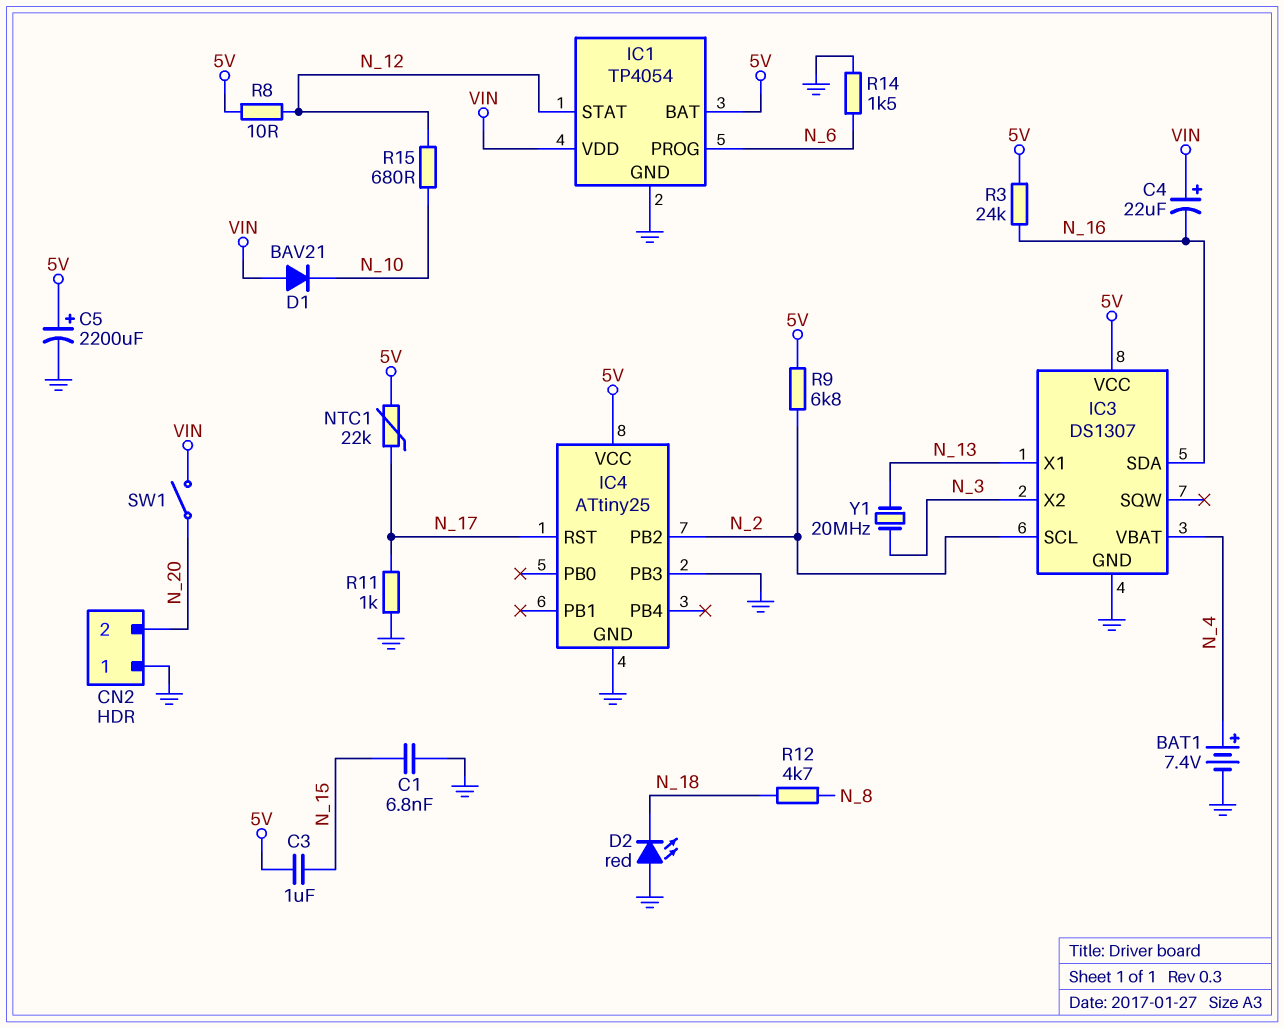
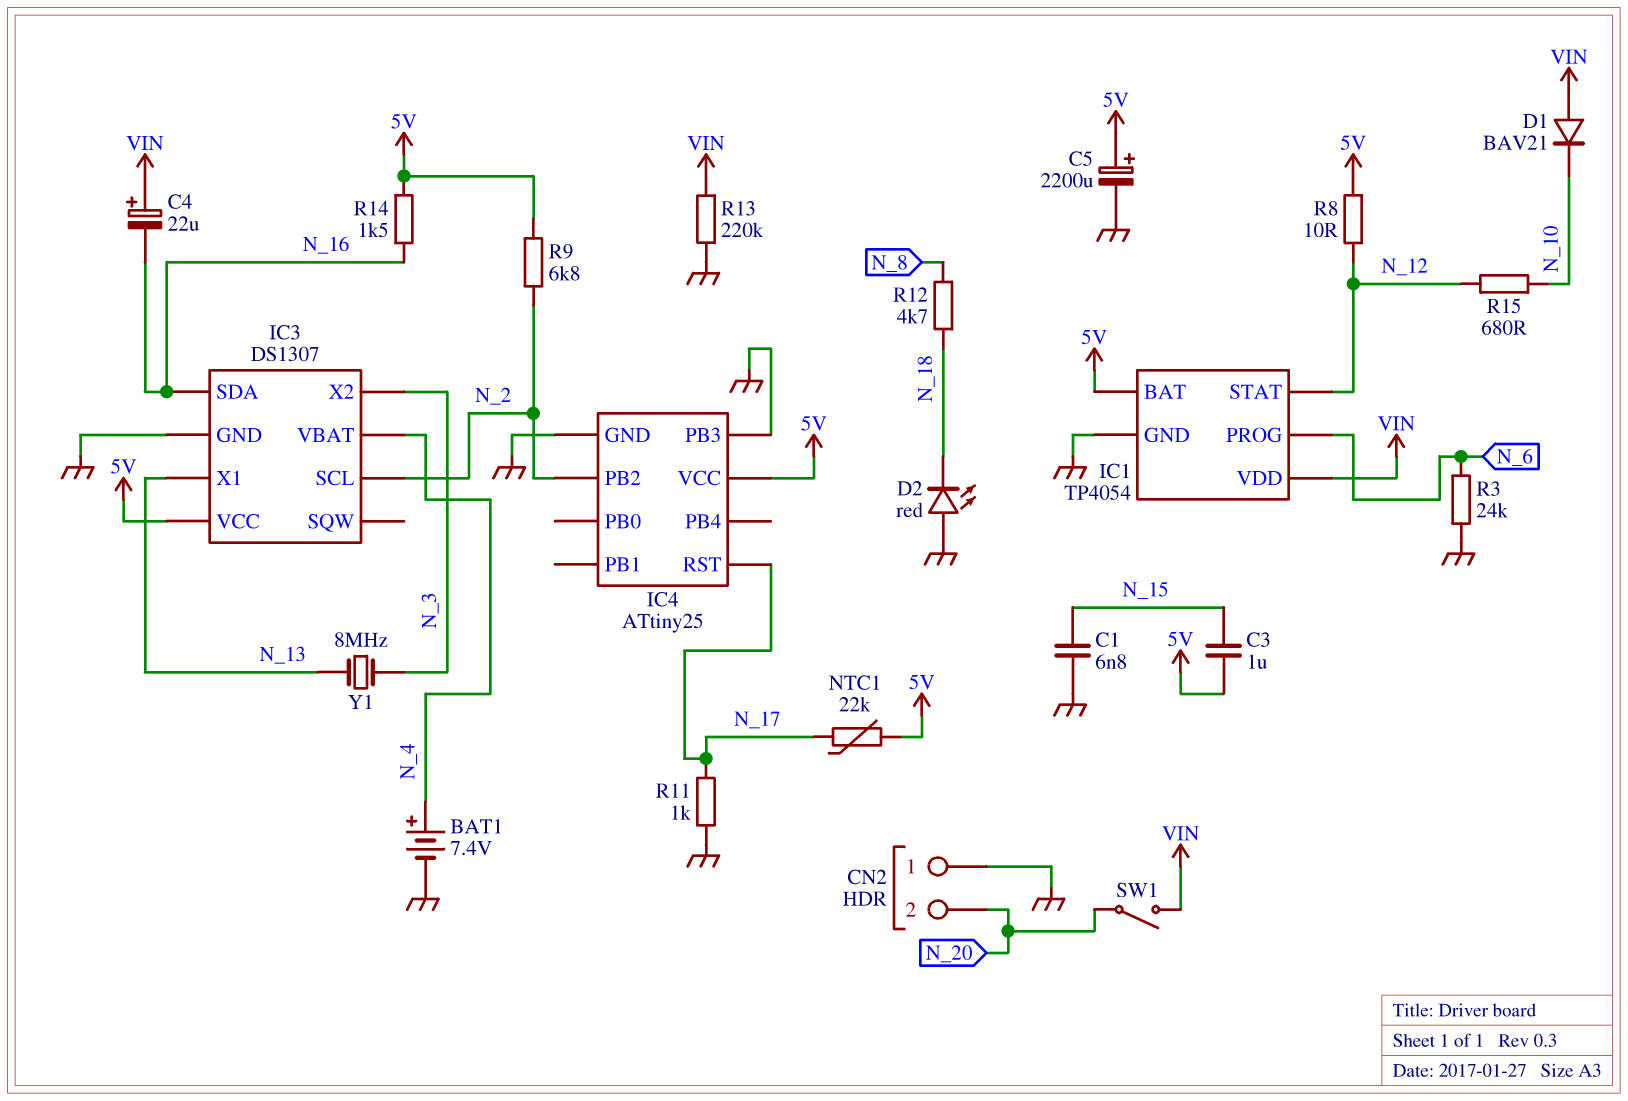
R3: 24k (5V, N_16) -> 24k (GND, N_6)
R13: none -> 220k (GND, VIN)
R14: 1.5k (GND, N_6) -> 1.5k (5V, N_16)
Y1: 20MHz (N_3, N_13) -> 8MHz (N_3, N_13)

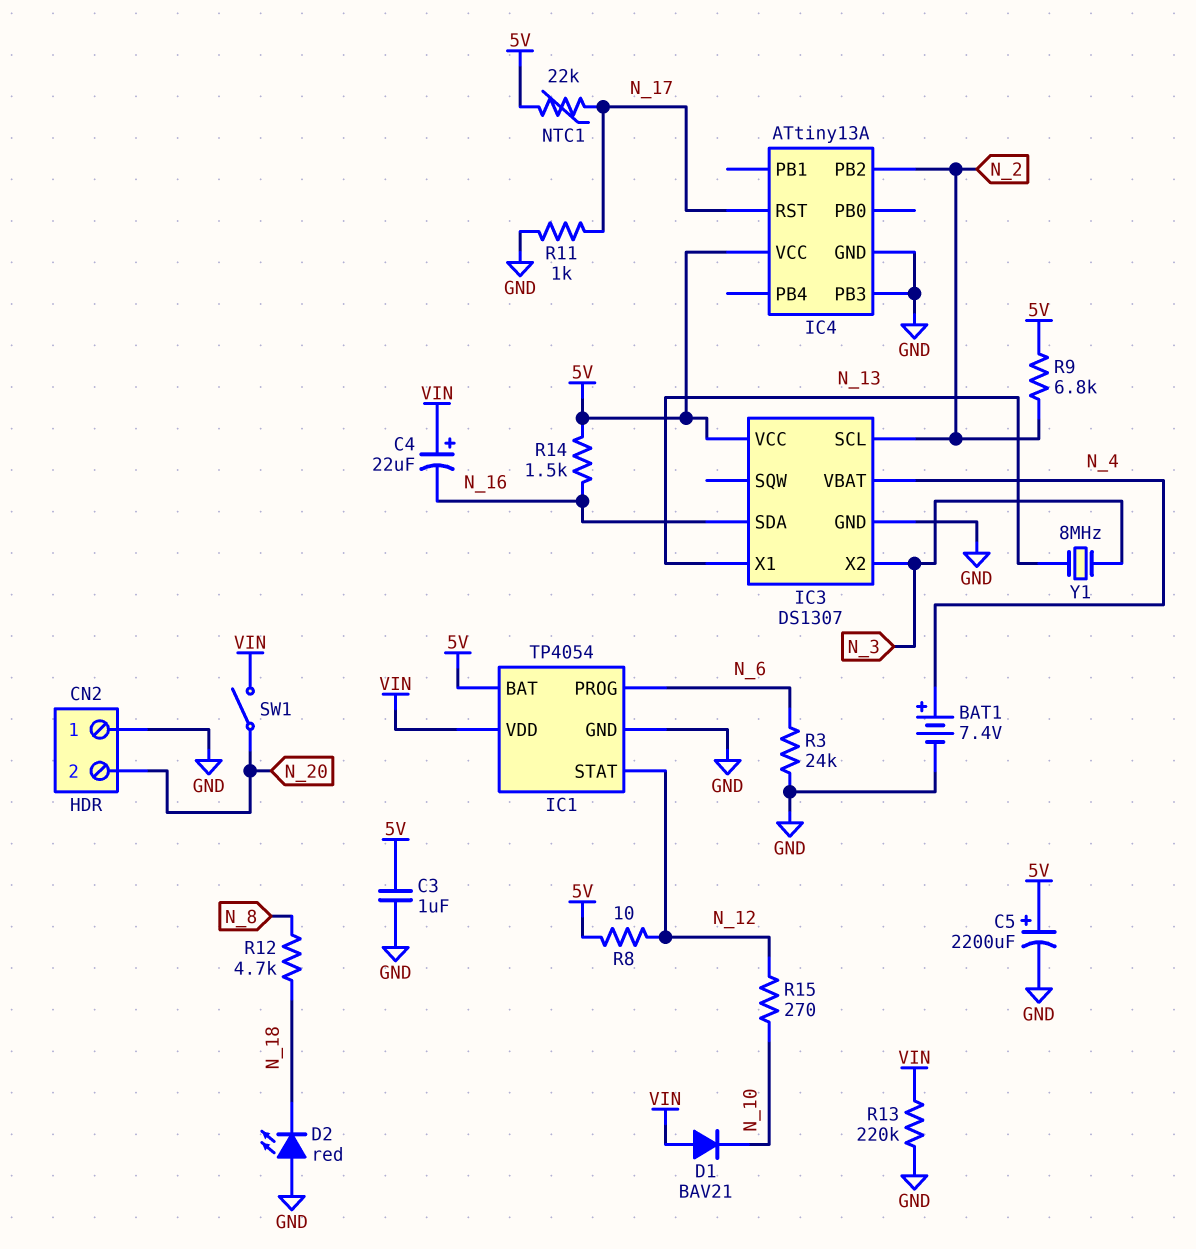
C1: 6.8nF (GND, N_15) -> none
C3: 1uF (5V, N_15) -> 1uF (5V, GND)
IC4: ATtiny25 -> ATtiny13A
R15: 680 (N_10, N_12) -> 270 (N_10, N_12)

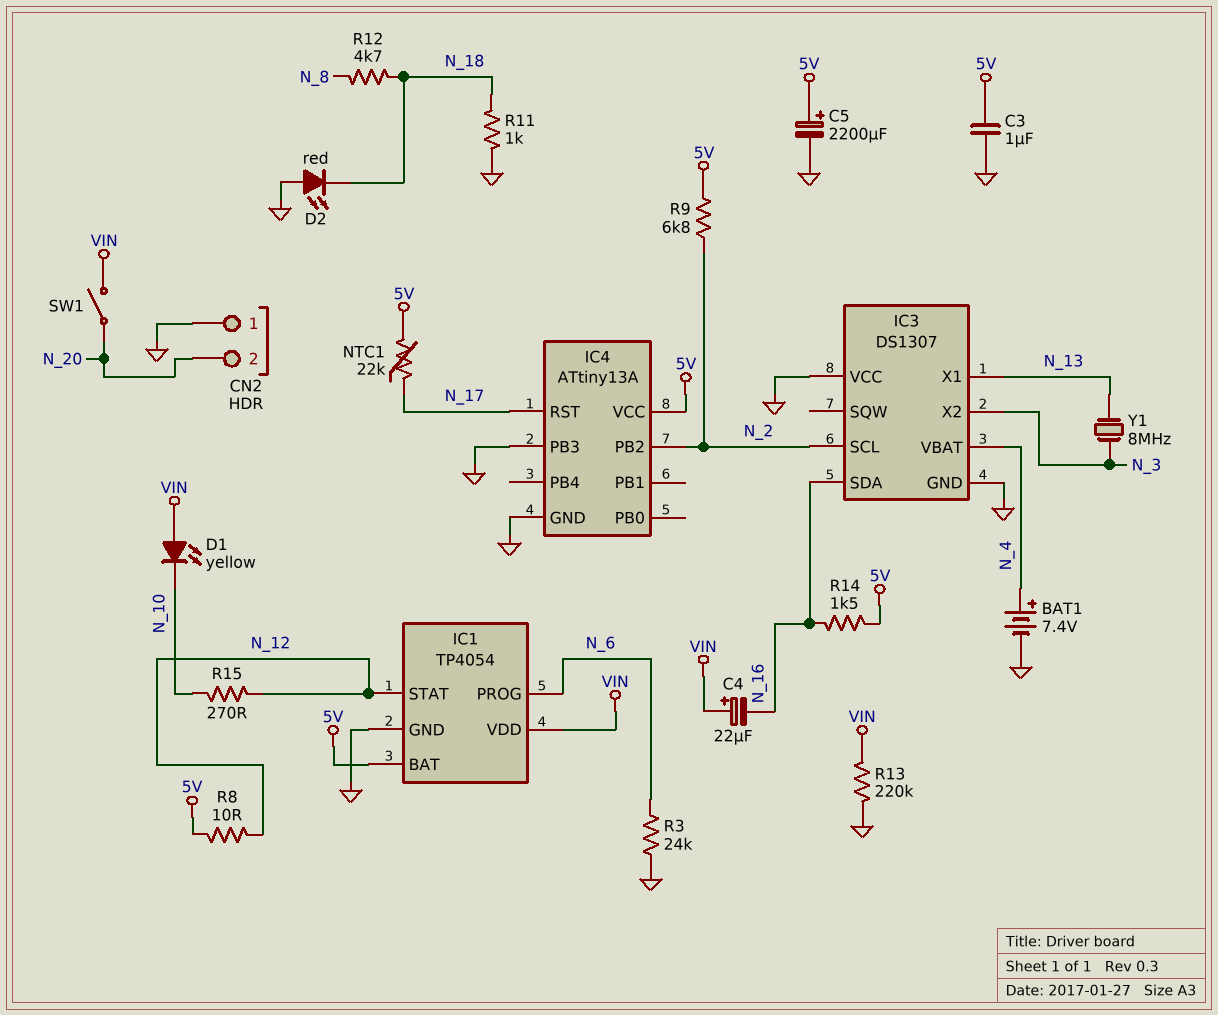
D1: diode BAV21 (A VIN, K N_10) -> LED yellow (A VIN, K N_10)
IC3 pin VCC: 5V -> GND
R11: 1k (GND, N_17) -> 1k (GND, N_18)

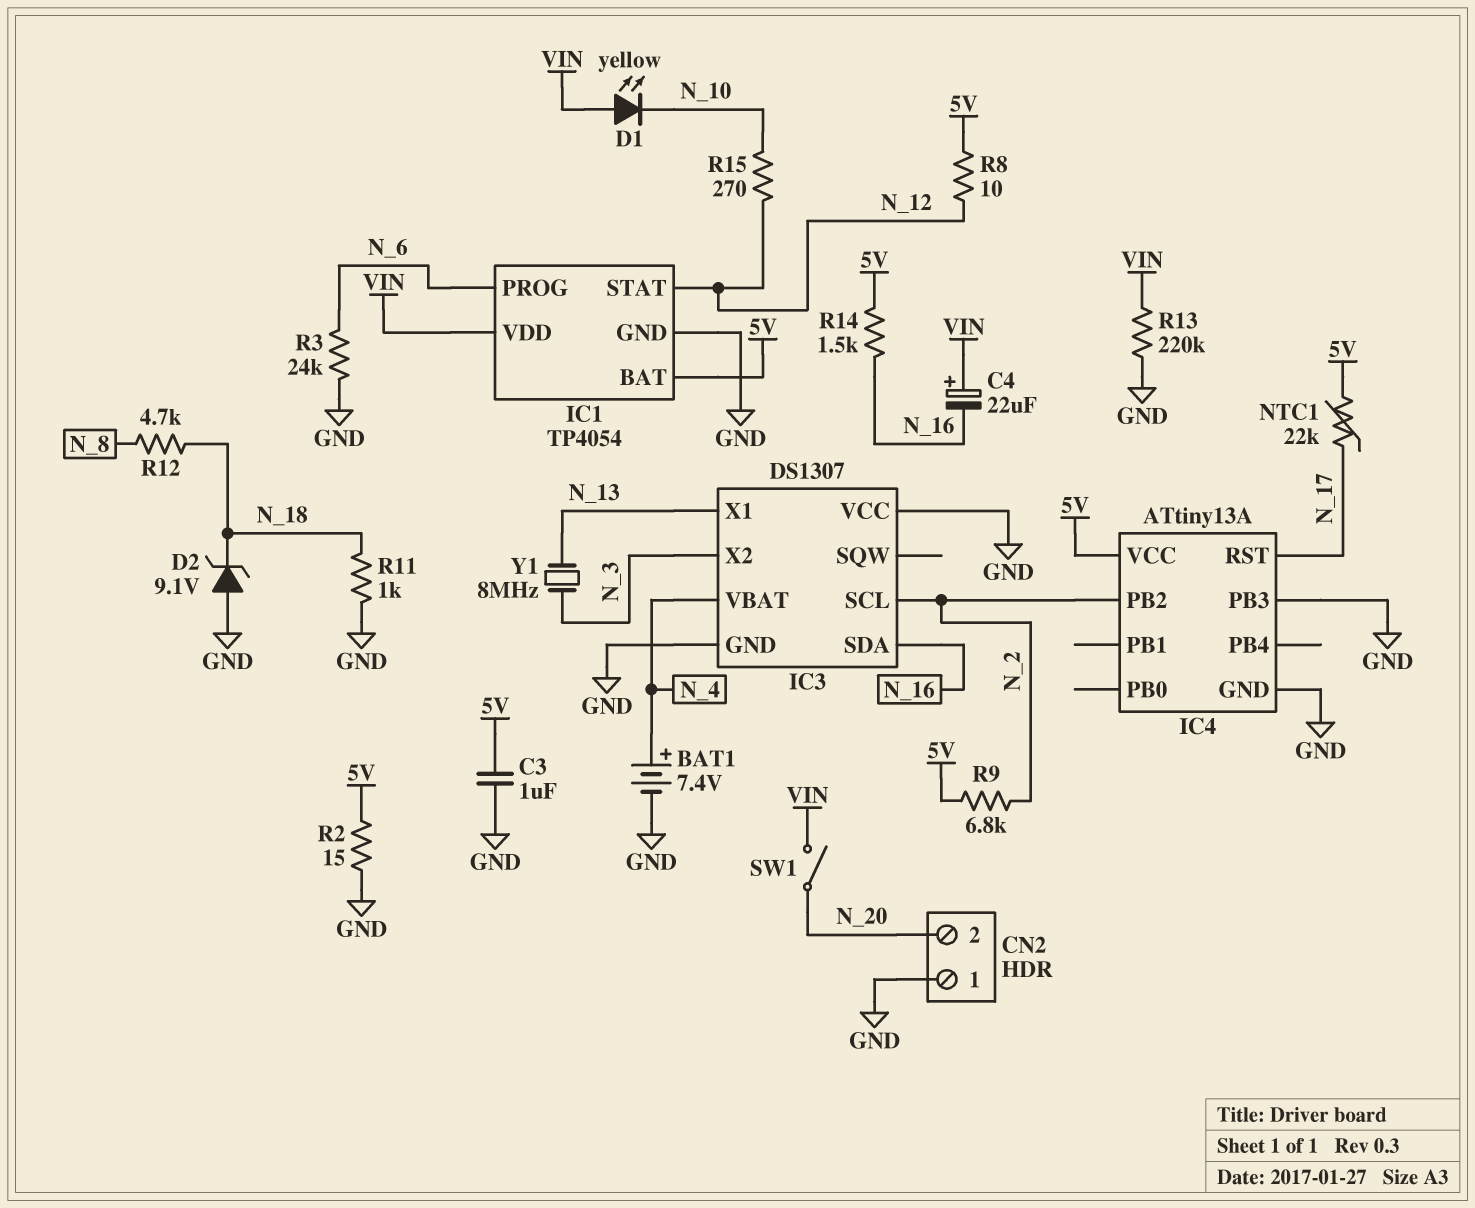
C5: 2200uF (plus 5V, minus GND) -> none
D2: LED red (A GND, K N_18) -> zener 9.1V (A GND, K N_18)
R2: none -> 15 (5V, GND)

